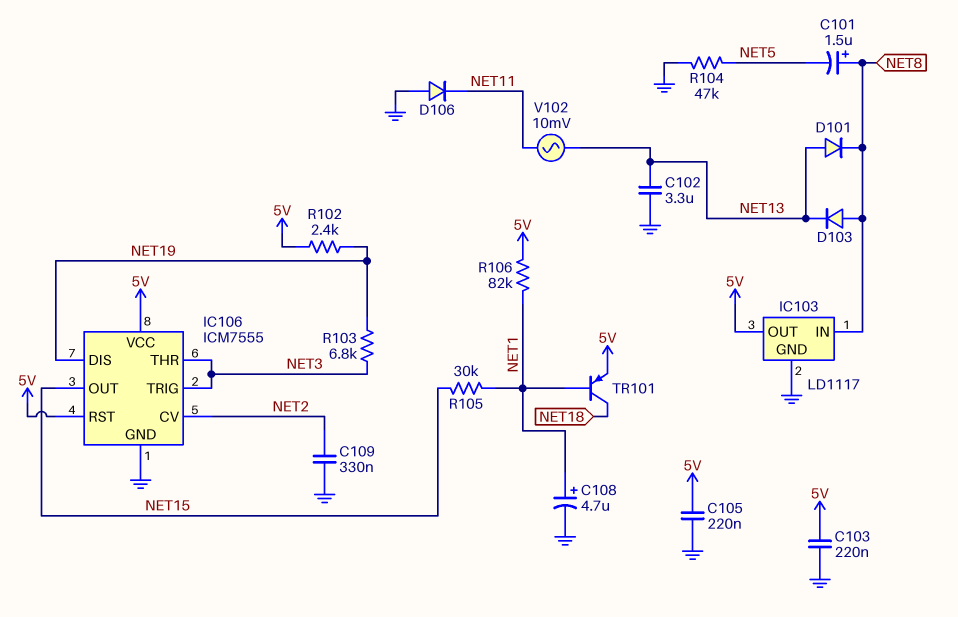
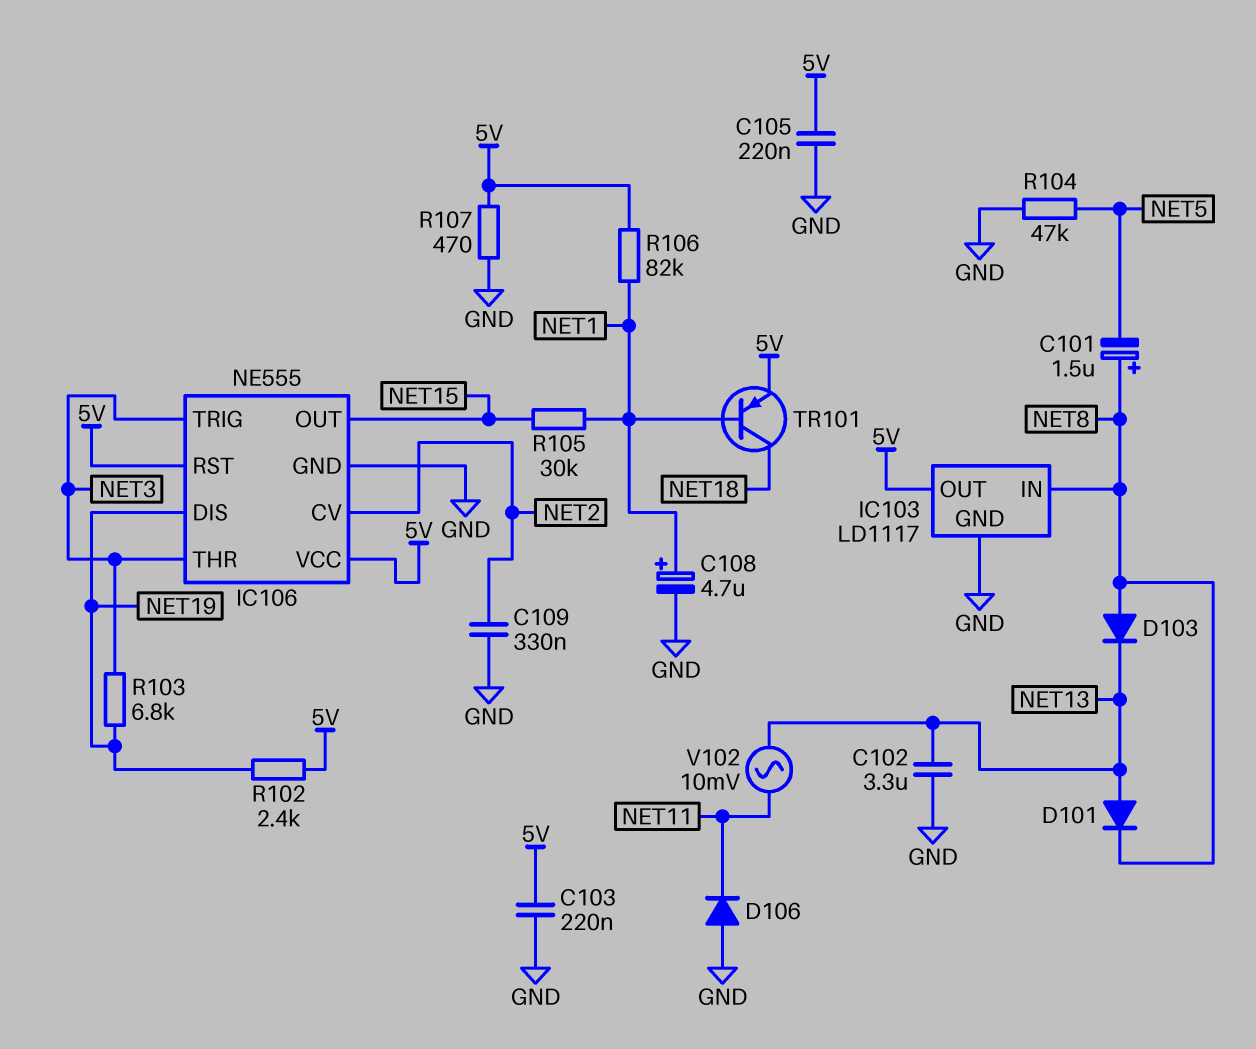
IC106: ICM7555 -> NE555
R107: none -> 470 (5V, GND)

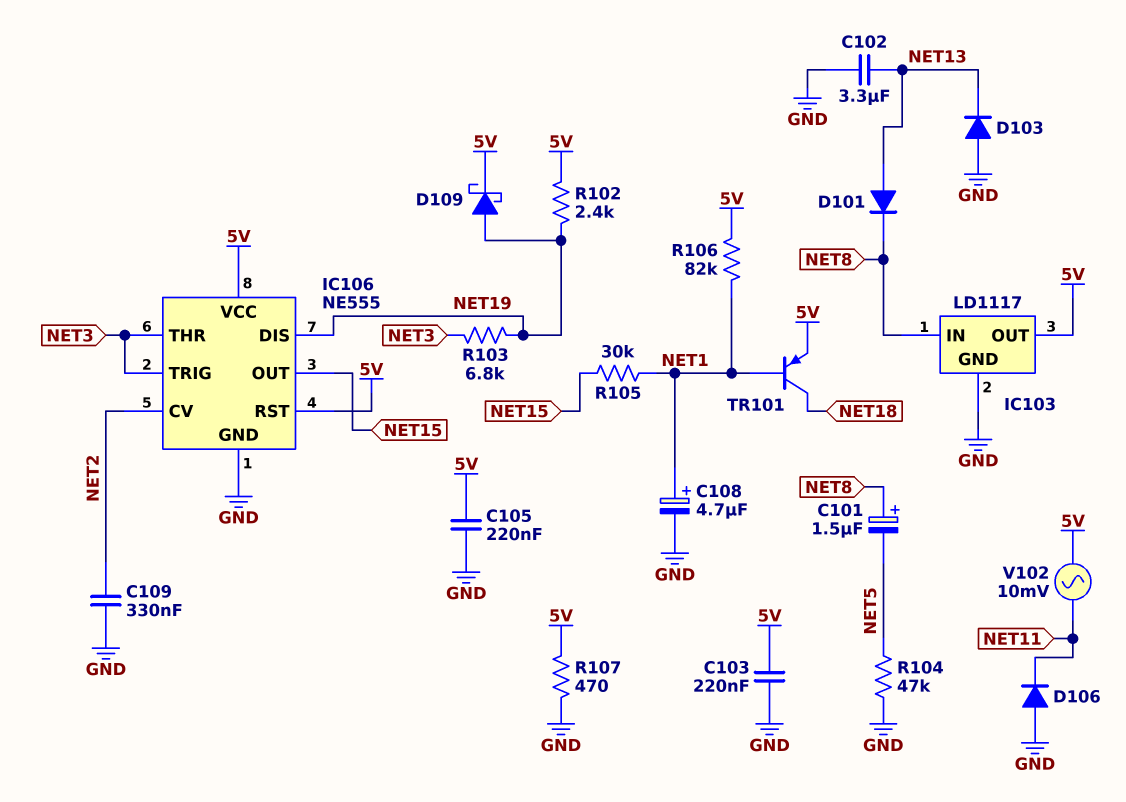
D103: diode (A NET8, K NET13) -> diode (A GND, K NET13)
D109: none -> schottky (A NET19, K 5V)
V102: AC 10mV (NET11, NET13) -> AC 10mV (5V, NET11)

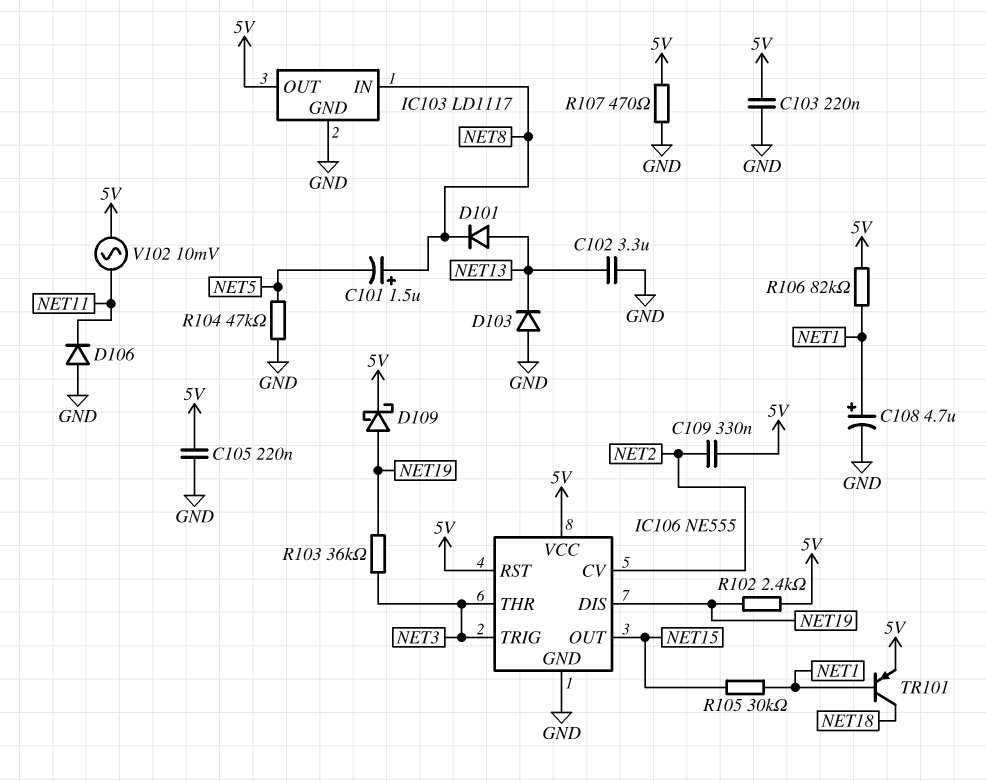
C109: 330nF (GND, NET2) -> 330nF (5V, NET2)
R103: 6.8k (NET3, NET19) -> 36k (NET3, NET19)

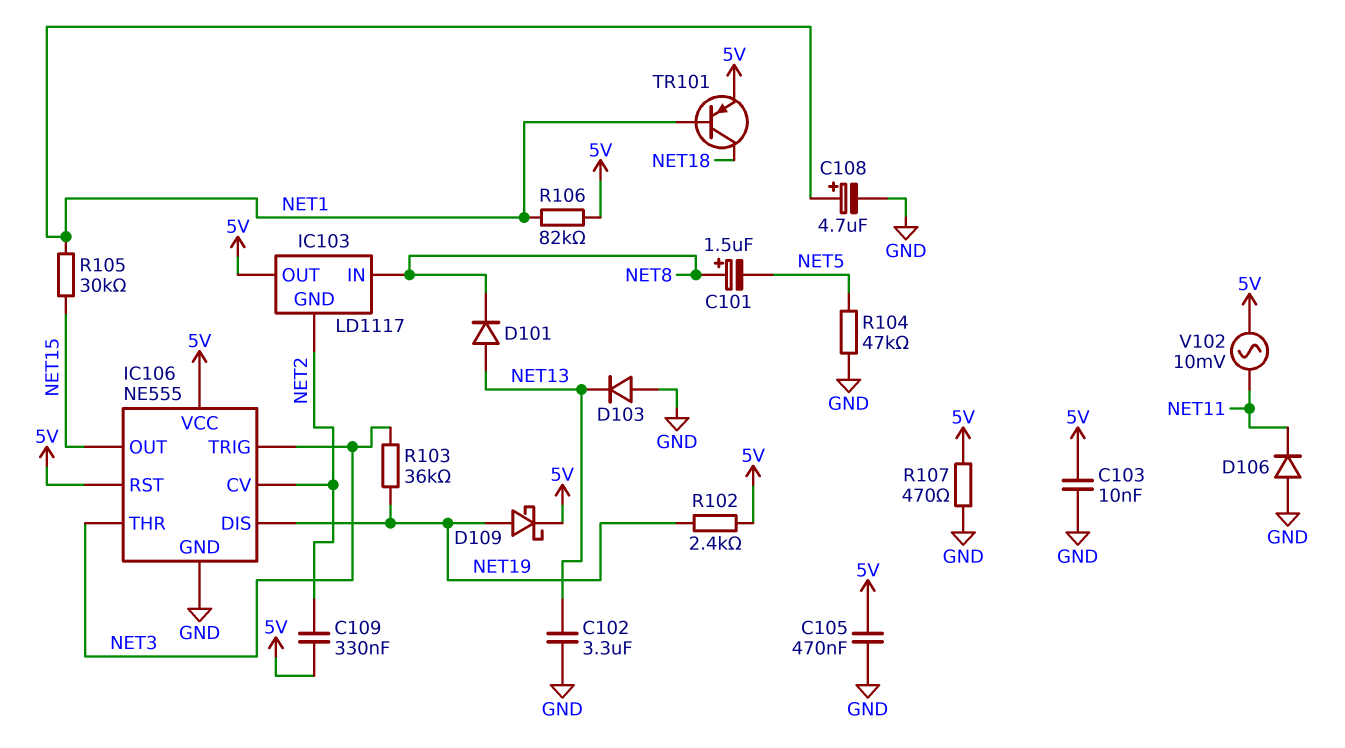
C103: 220nF (5V, GND) -> 10nF (5V, GND)
C105: 220nF (5V, GND) -> 470nF (5V, GND)
IC103 pin GND: GND -> NET2

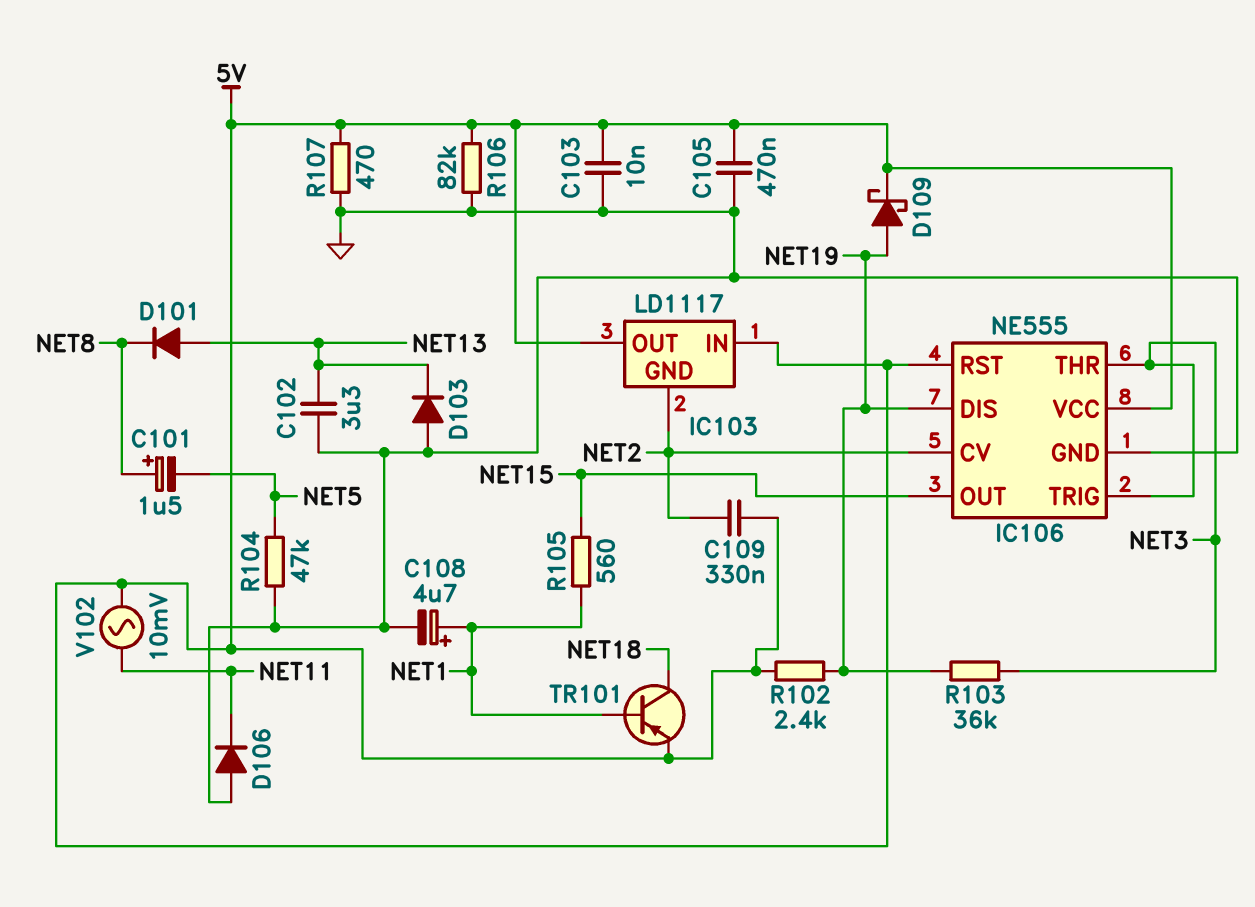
IC103 pin IN: NET8 -> 5V
R105: 30k (NET1, NET15) -> 560 (NET1, NET15)
R106: 82k (5V, NET1) -> 82k (5V, GND)

